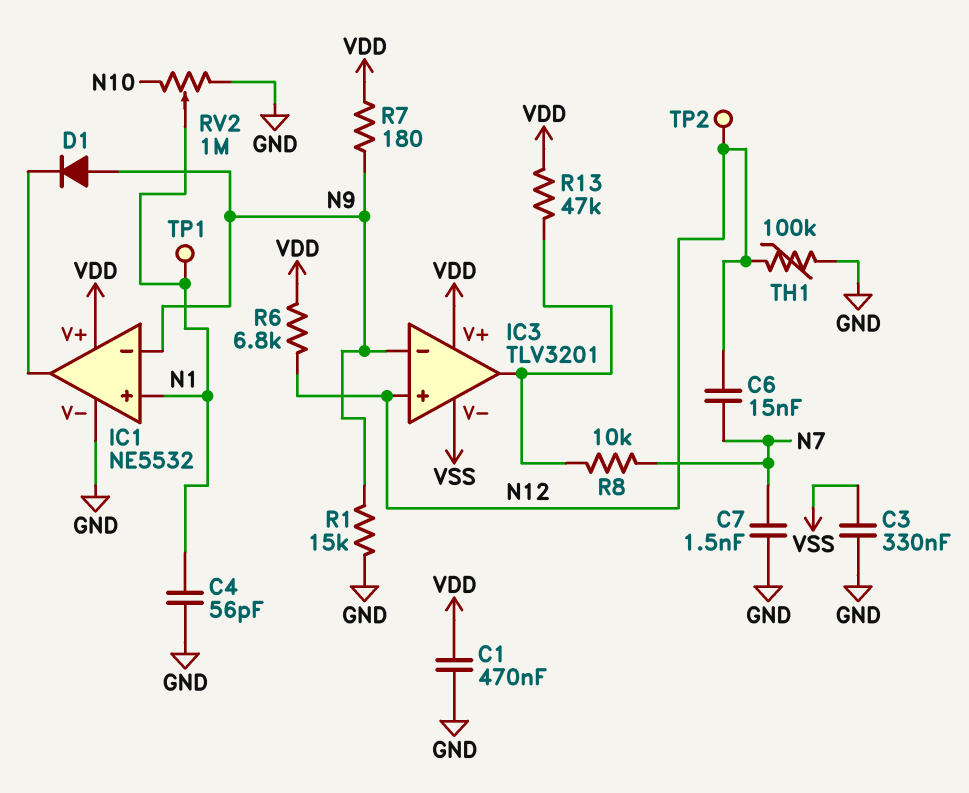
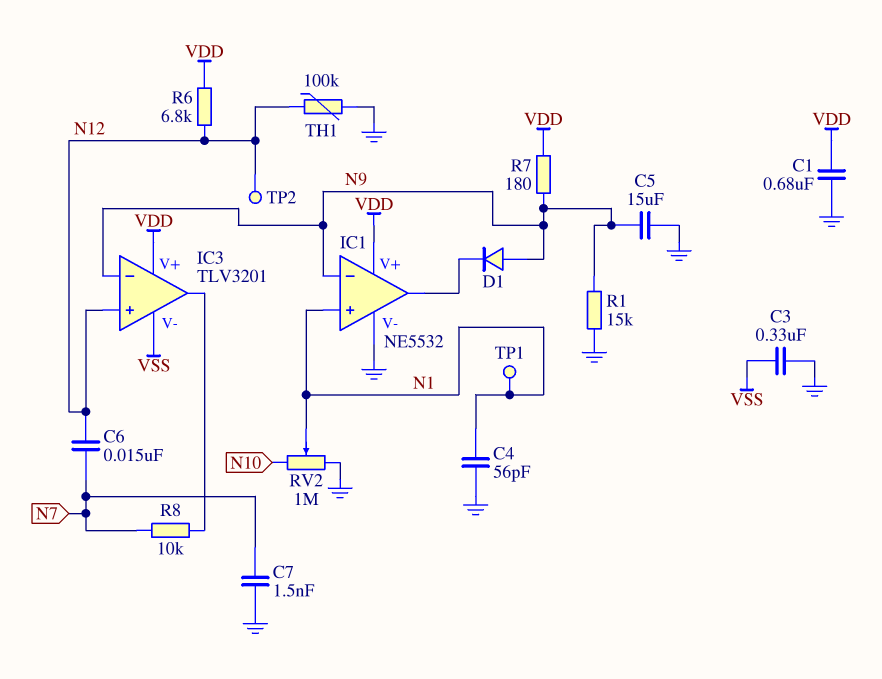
C1: 470nF (GND, VDD) -> 680nF (GND, VDD)
C5: none -> 15uF (GND, N9)
R13: 47k (IC3/out, VDD) -> none

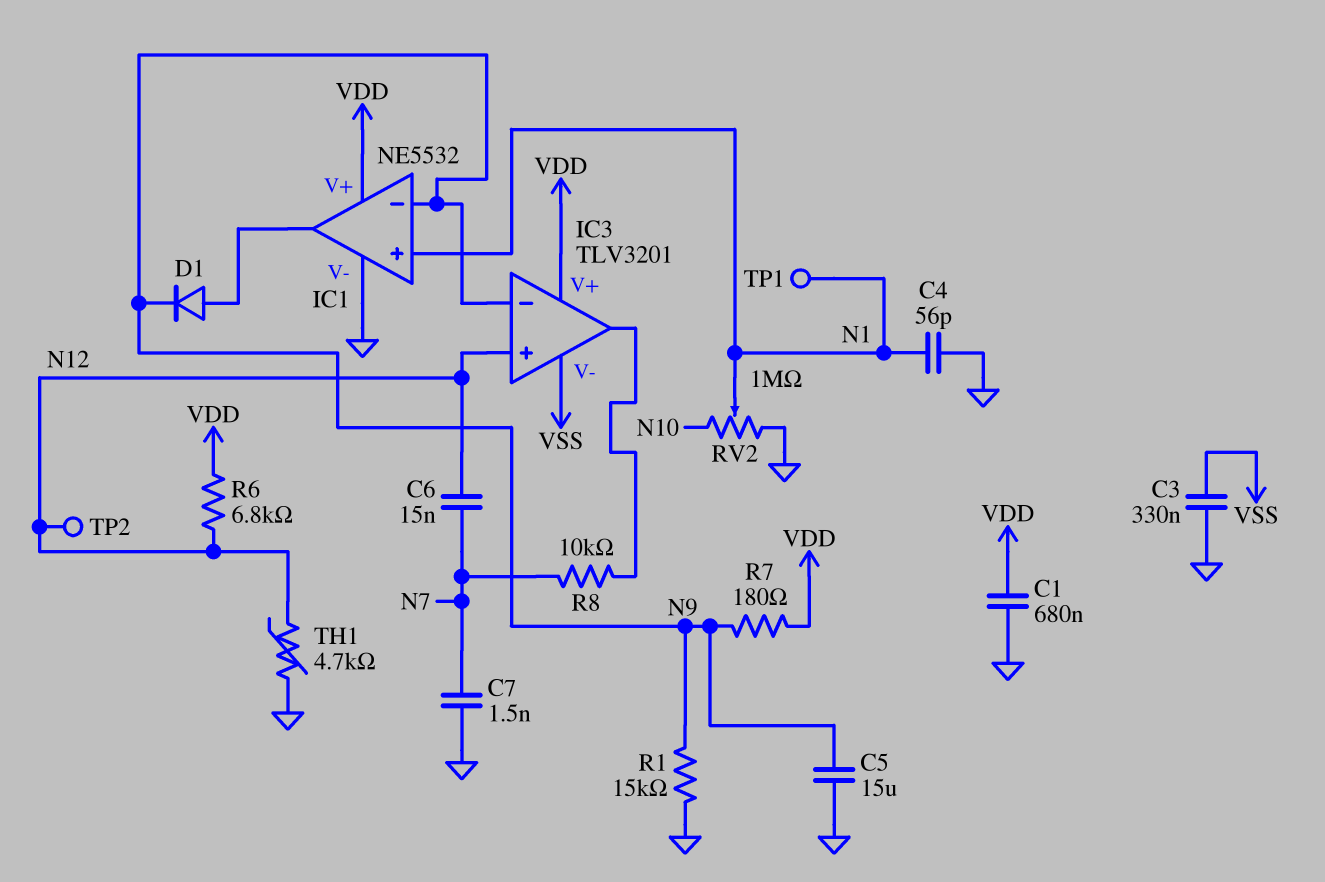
D1: diode (A N9, K IC1/out) -> diode (A IC1/out, K N9)
TH1: 100k (GND, N12) -> 4.7k (GND, N12)

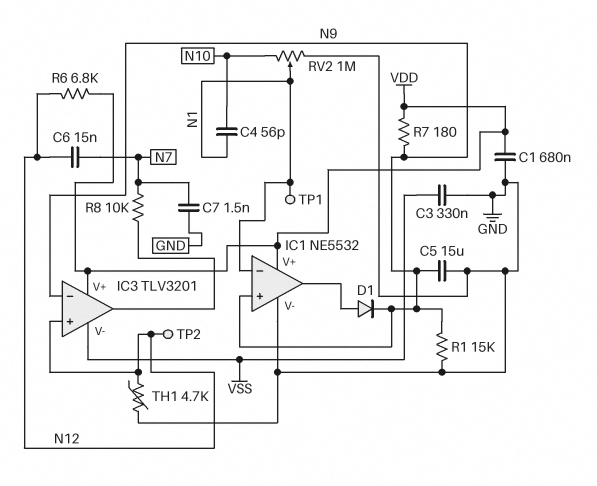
C4: 56pF (GND, N1) -> 56pF (N1, N10)
IC1 pin in+: N1 -> N9
IC1 pin in-: N9 -> N1

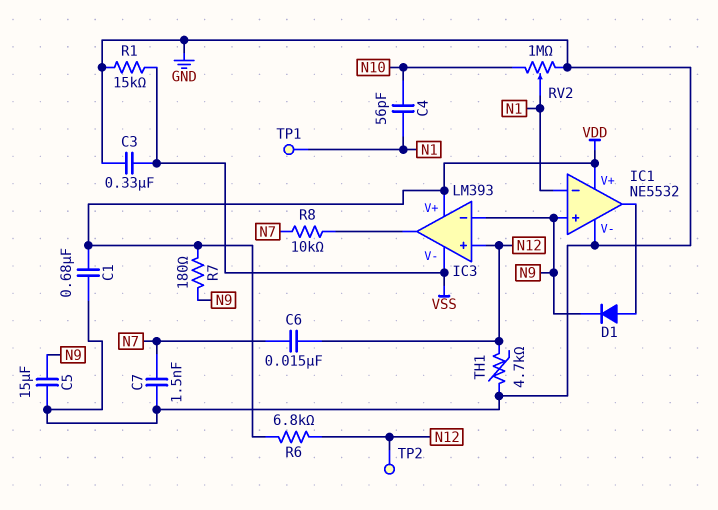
IC3: TLV3201 -> LM393
R1: 15k (GND, N9) -> 15k (GND, VSS)

